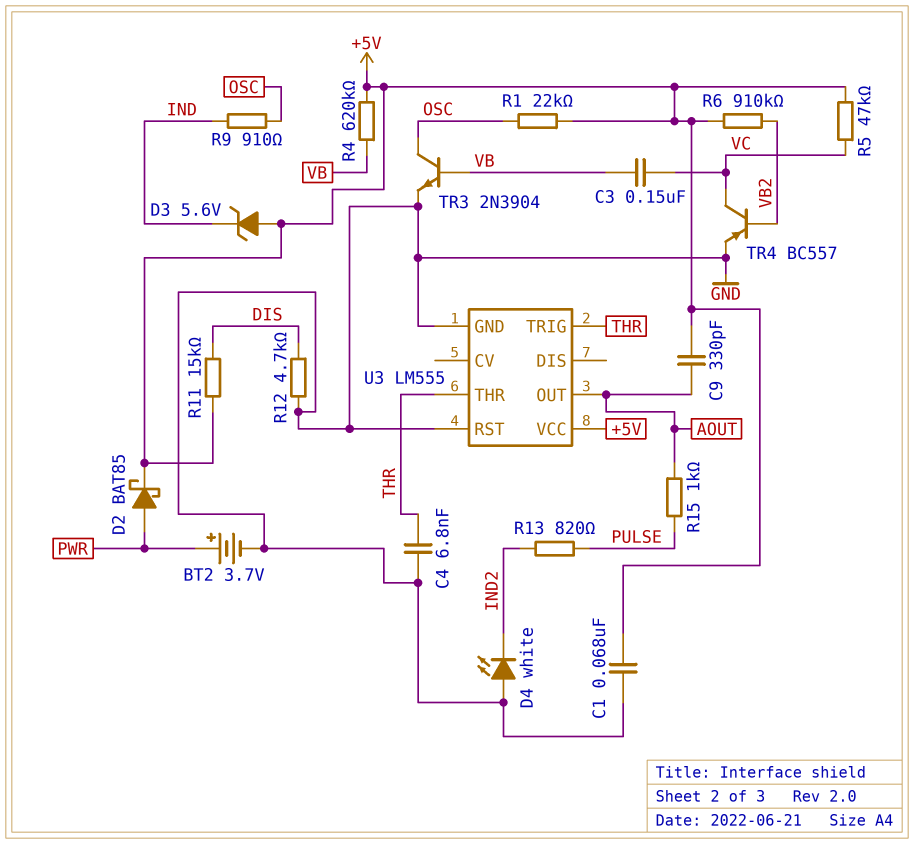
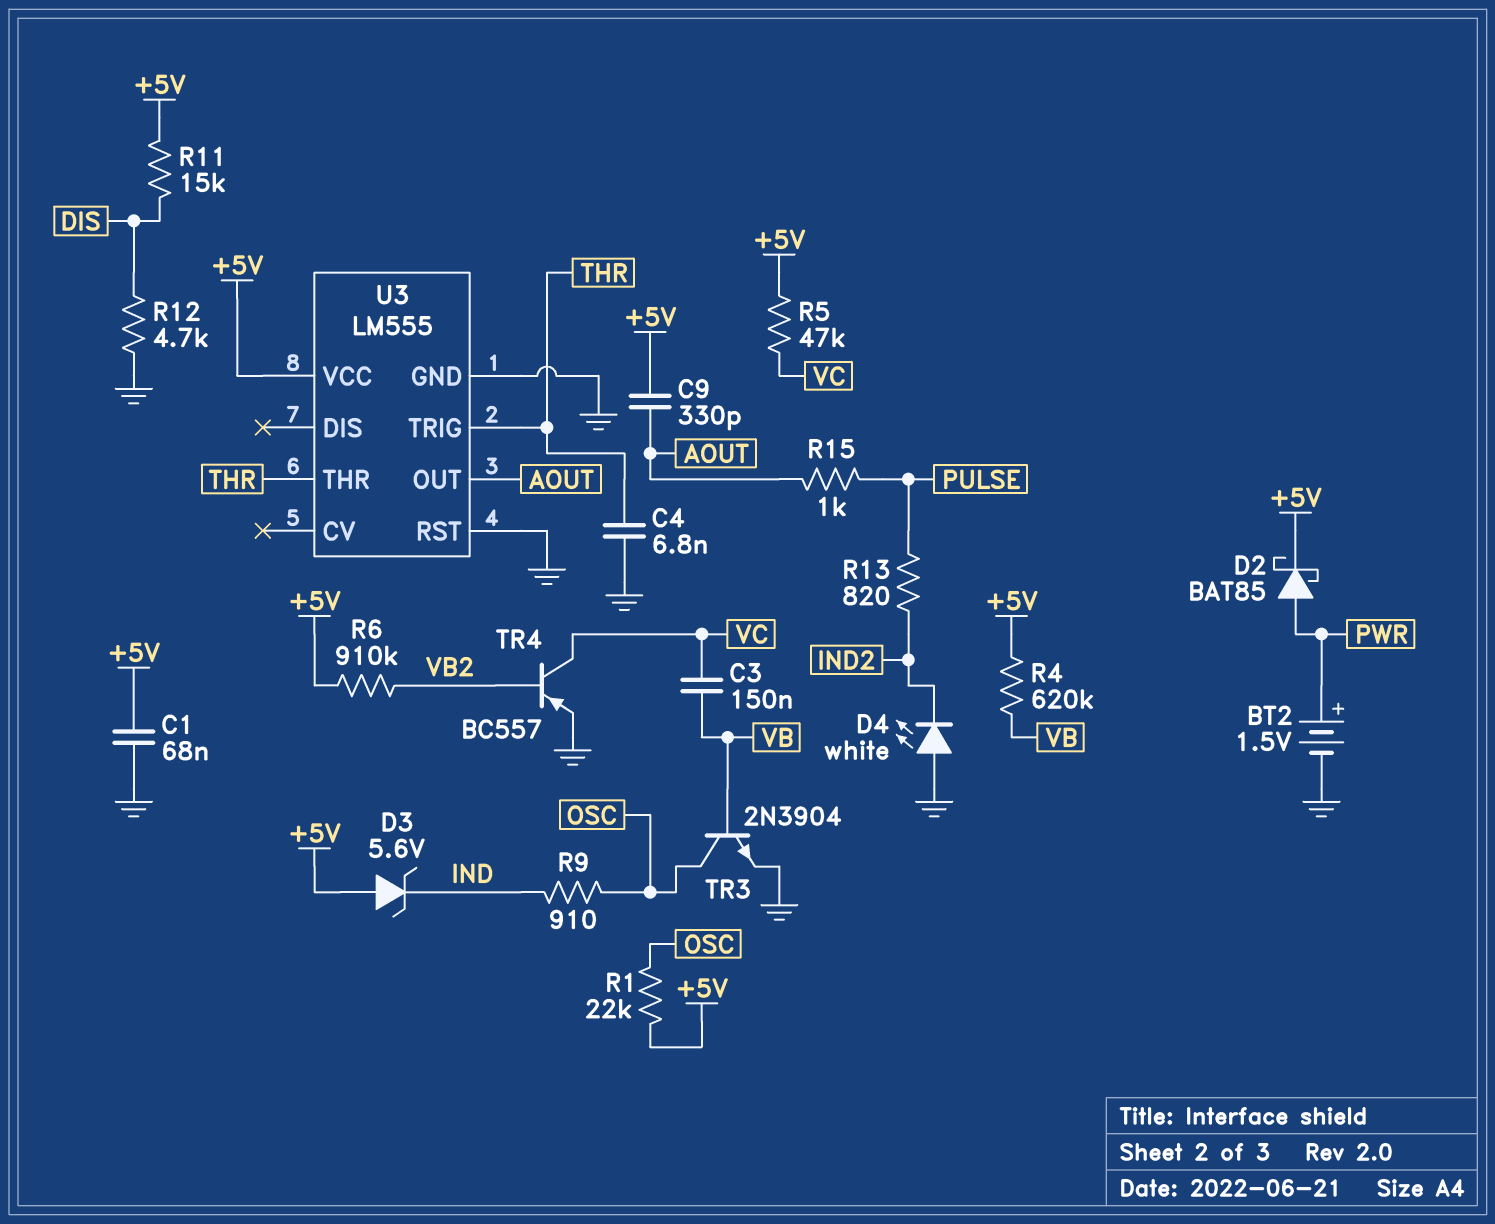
BT2: 3.7V (plus PWR, minus GND) -> 1.5V (plus PWR, minus GND)

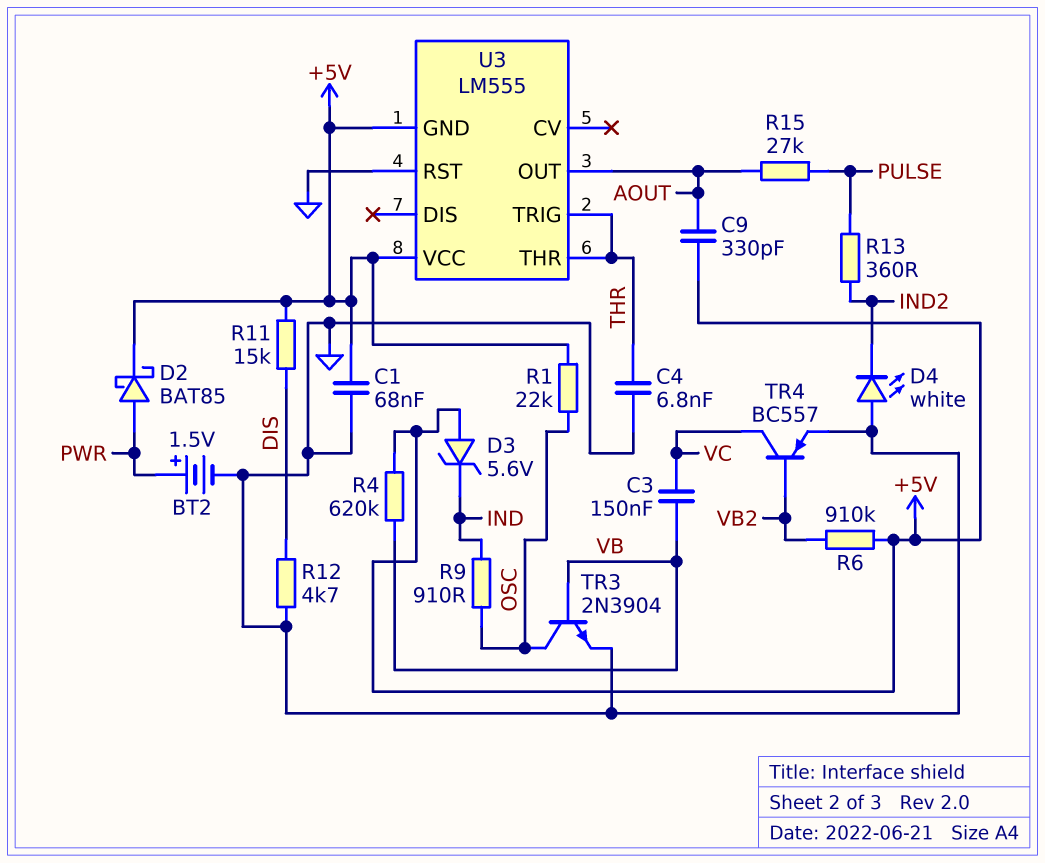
R5: 47k (+5V, VC) -> none
R13: 820 (IND2, PULSE) -> 360 (IND2, PULSE)
R15: 1k (AOUT, PULSE) -> 27k (AOUT, PULSE)
U3 pin GND: GND -> +5V

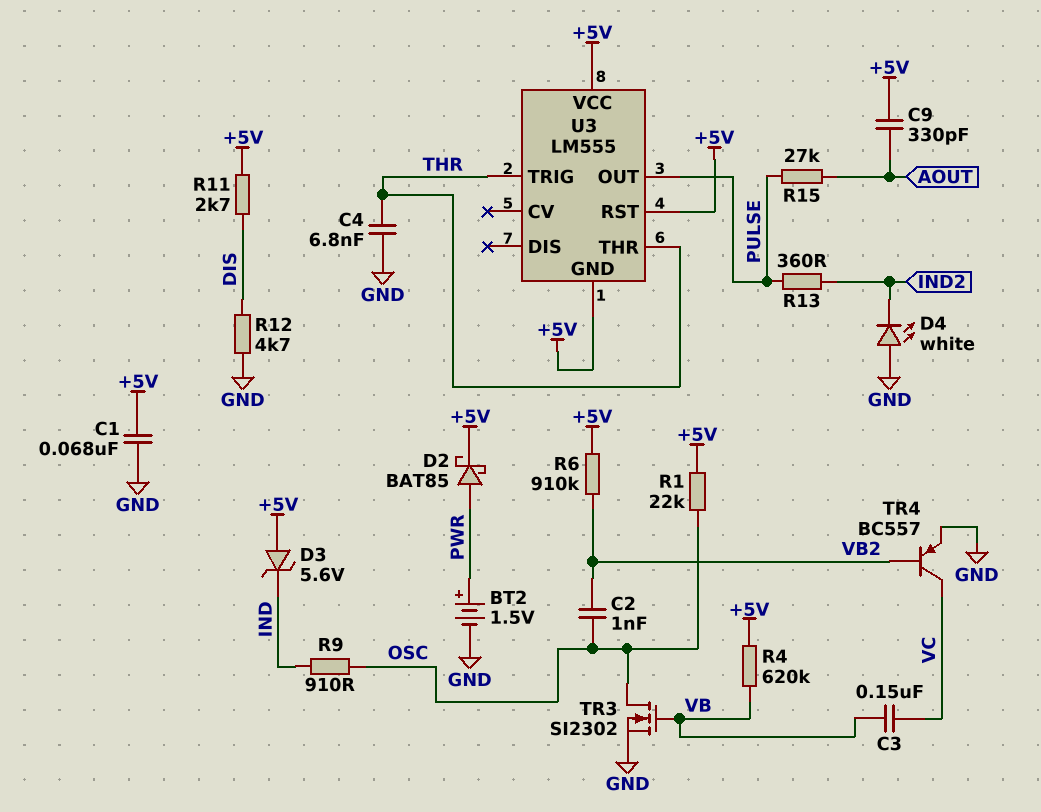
C2: none -> 1nF (OSC, VB2)
R11: 15k (+5V, DIS) -> 2.7k (+5V, DIS)
TR3: NPN 2N3904 (B VB, C OSC, E GND) -> NMOS SI2302 (G VB, D OSC, S GND)
U3 pin OUT: AOUT -> PULSE
U3 pin RST: GND -> +5V

